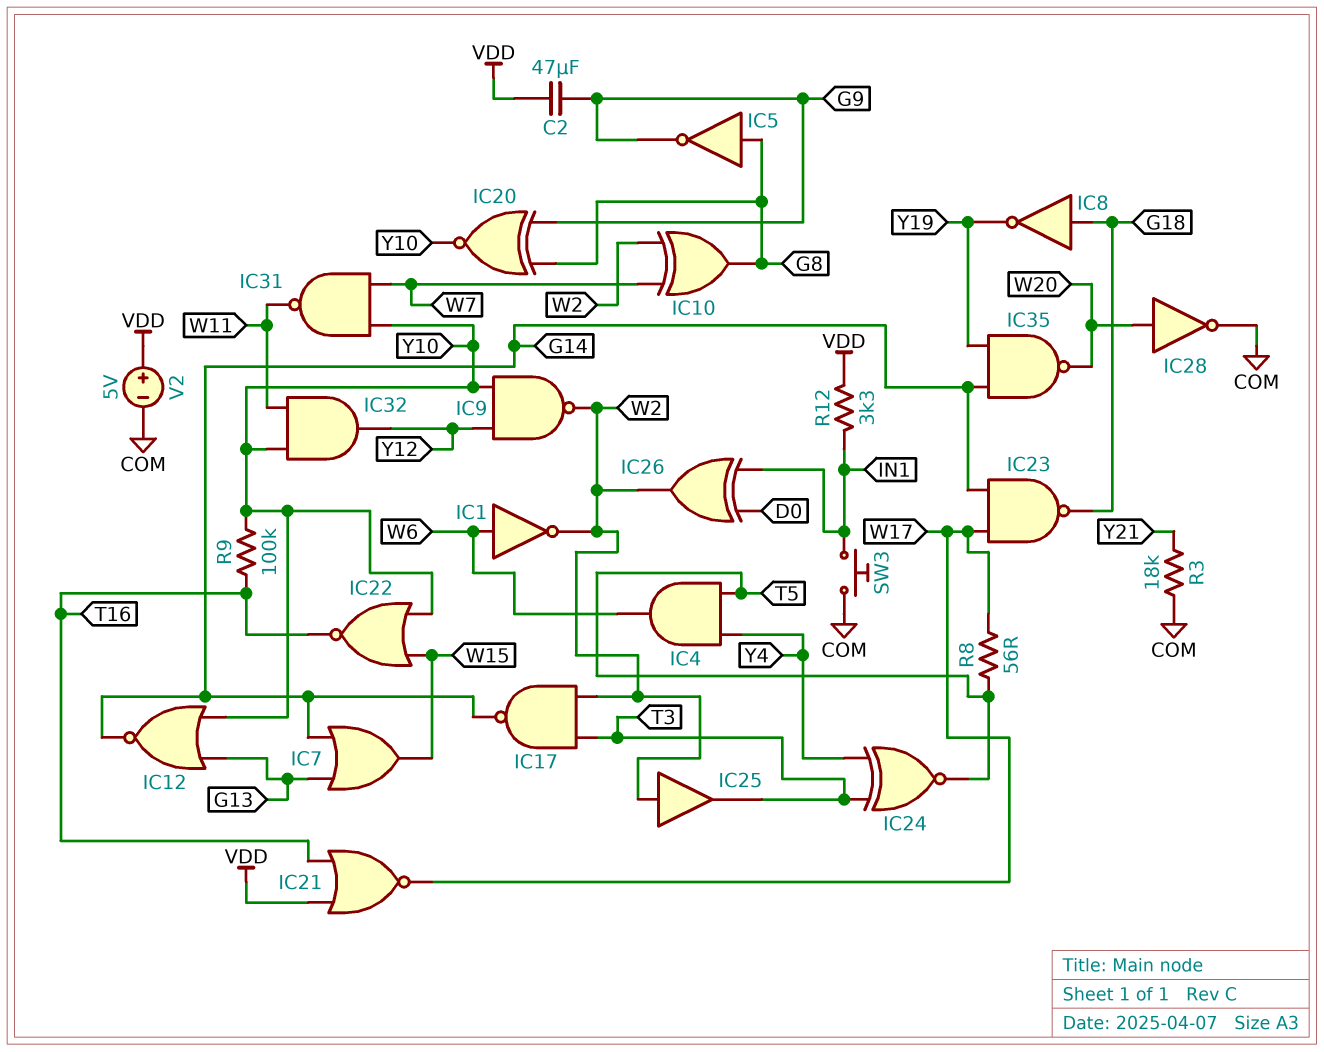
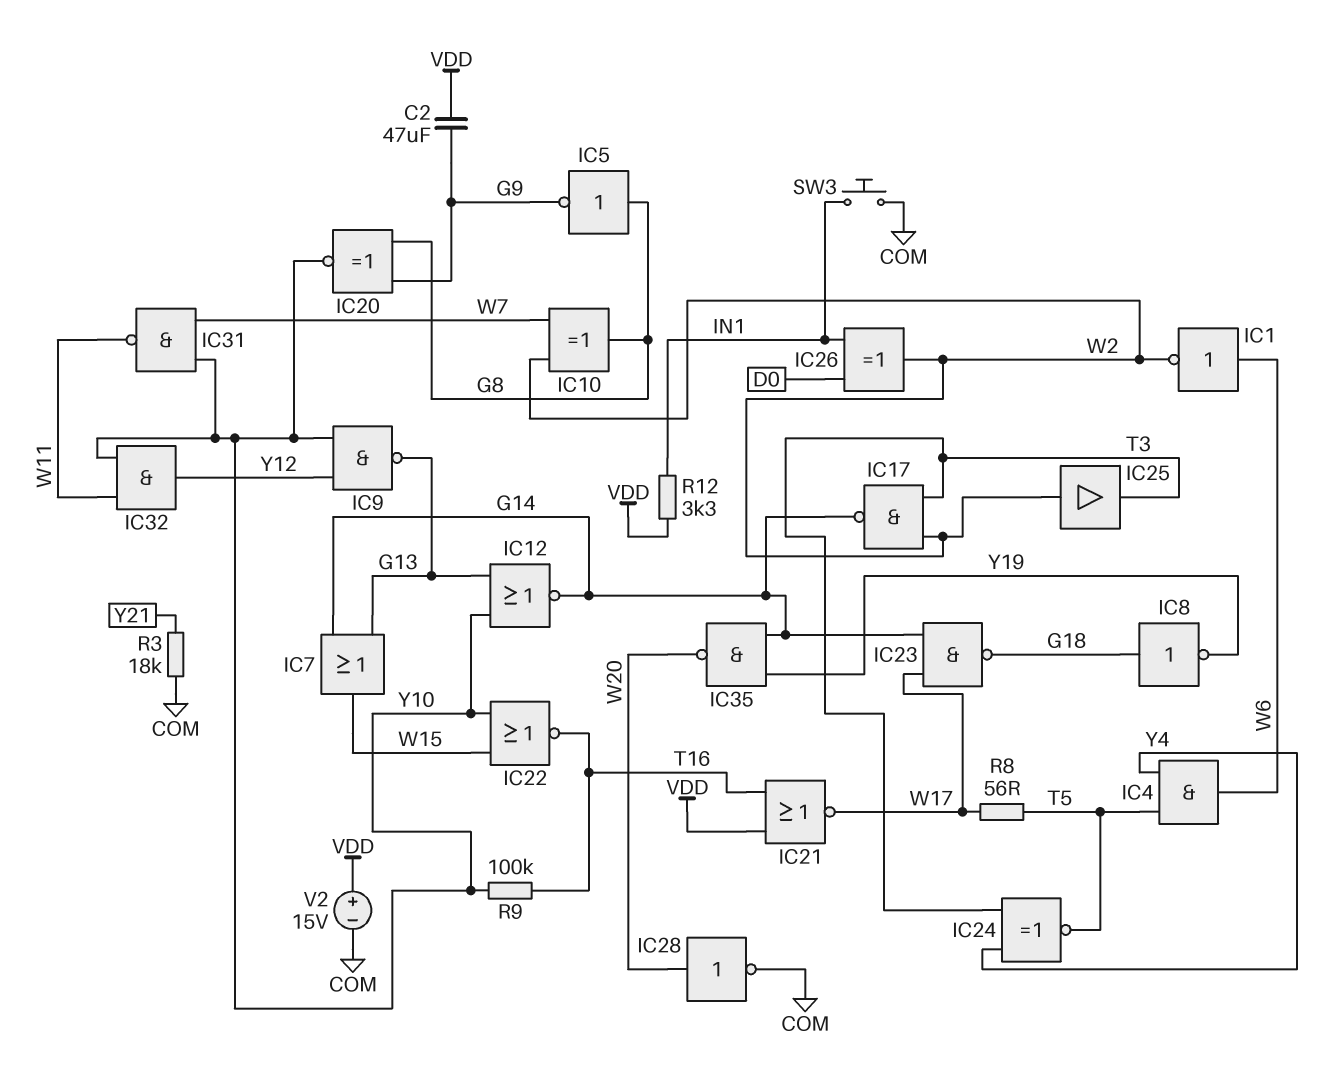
IC9: NAND (in Y10, in Y12, out W2) -> NAND (in Y10, in Y12, out G13)
V2: 5V (plus VDD, minus COM) -> 15V (plus VDD, minus COM)

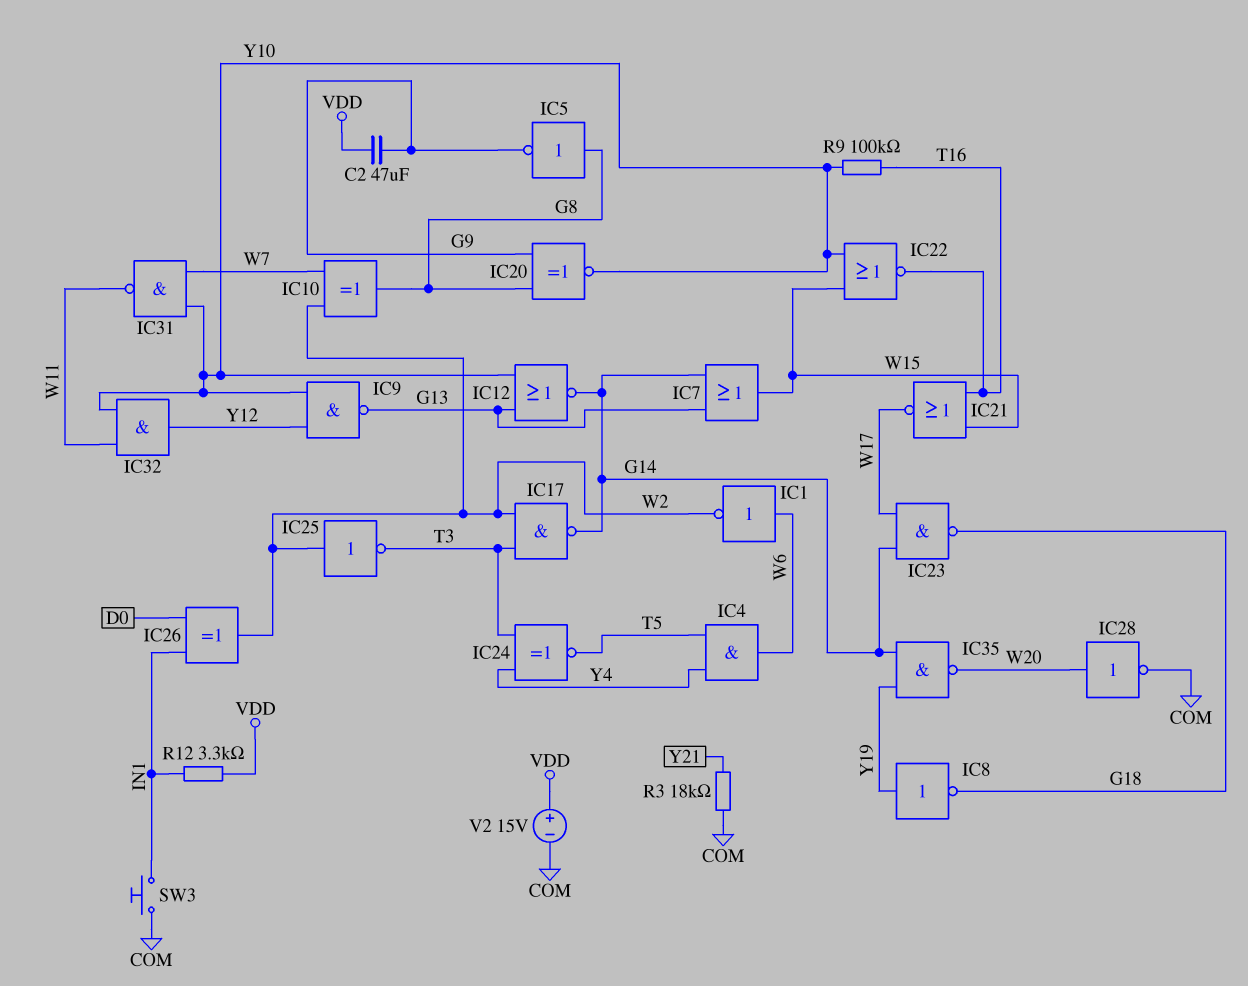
IC8: NOT (in G18, out Y19) -> NOT (in Y19, out G18)
IC21: NOR (in T16, in VDD, out W17) -> NOR (in T16, in W15, out W17)
IC25: buffer (in W2, out T3) -> NOT (in W2, out T3)
R8: 56 (T5, W17) -> none

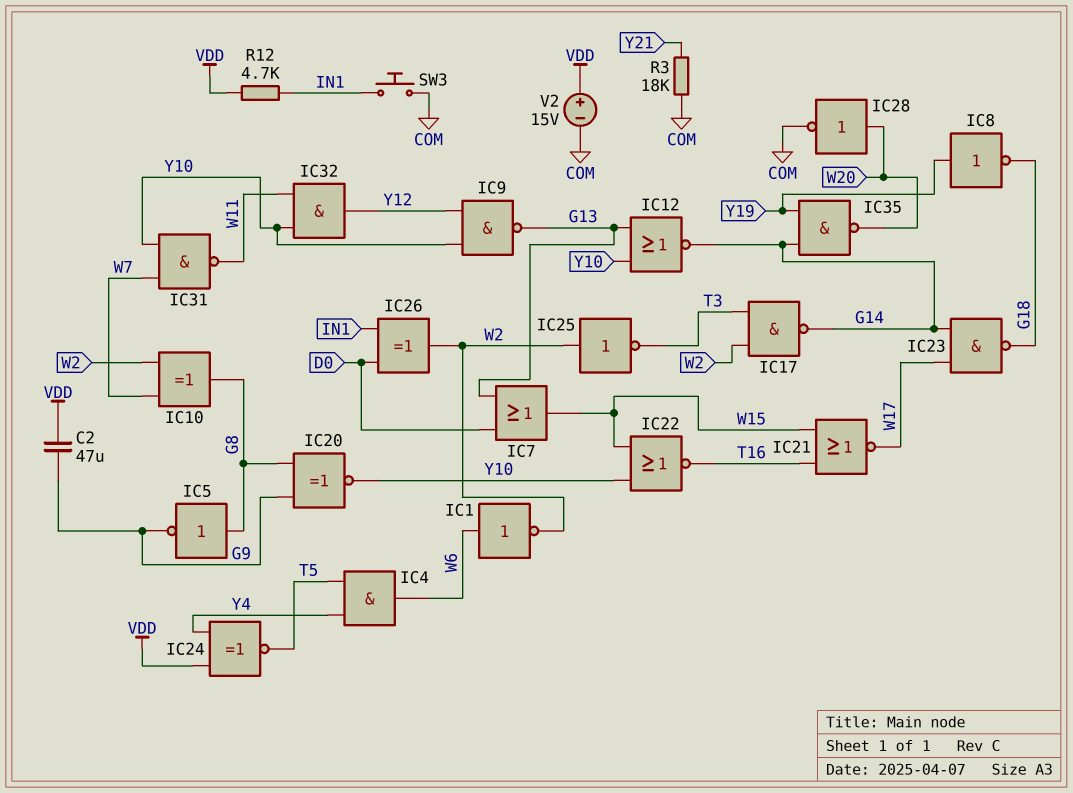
IC7: OR (in G13, in G14, out W15) -> OR (in D0, in G13, out W15)
IC24: XNOR (in T3, in Y4, out T5) -> XNOR (in VDD, in Y4, out T5)
R9: 100k (T16, Y10) -> none
R12: 3.3k (IN1, VDD) -> 4.7k (IN1, VDD)

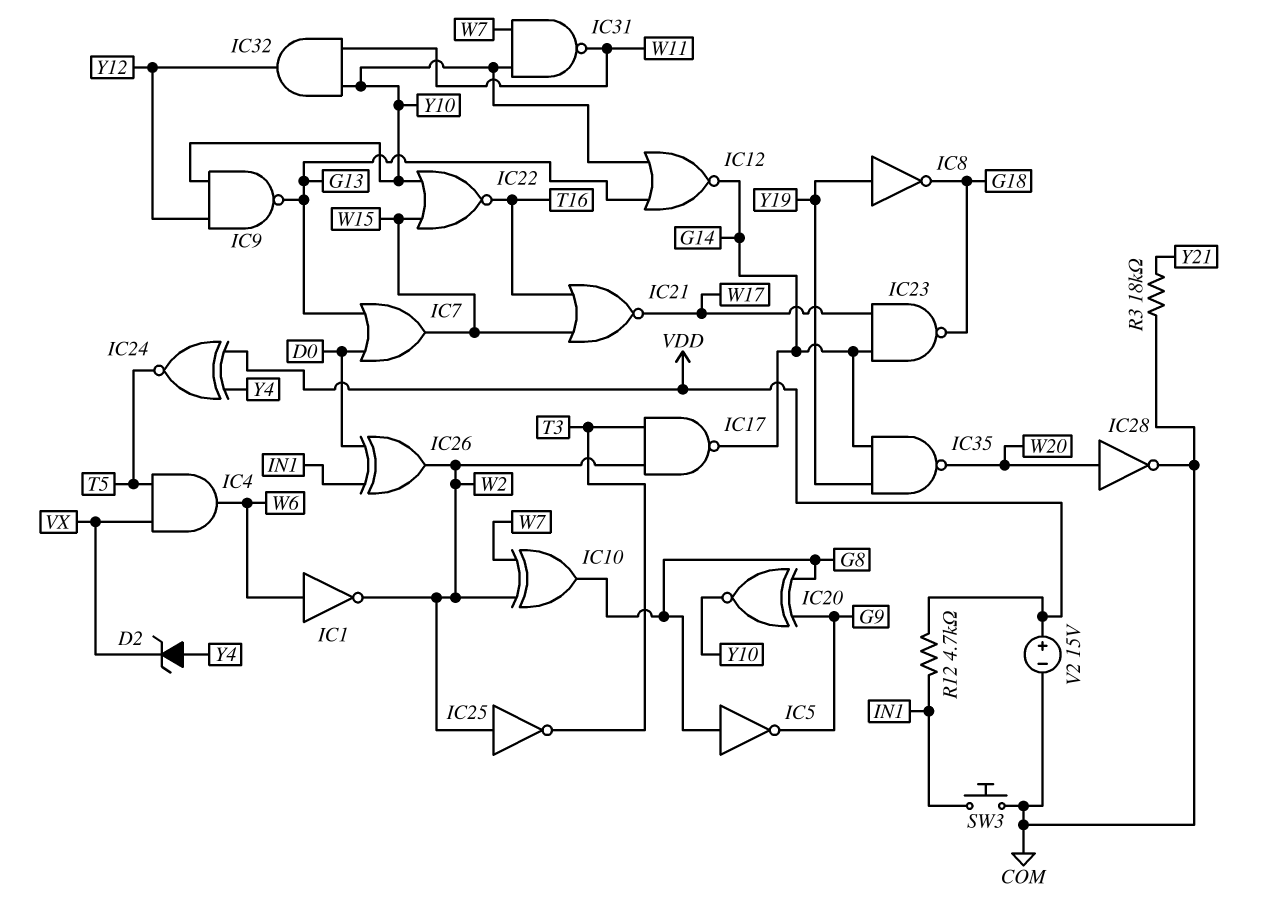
C2: 47uF (G9, VDD) -> none
D2: none -> zener (A Y4, K VX)
IC4: AND (in T5, in Y4, out W6) -> AND (in T5, in VX, out W6)

